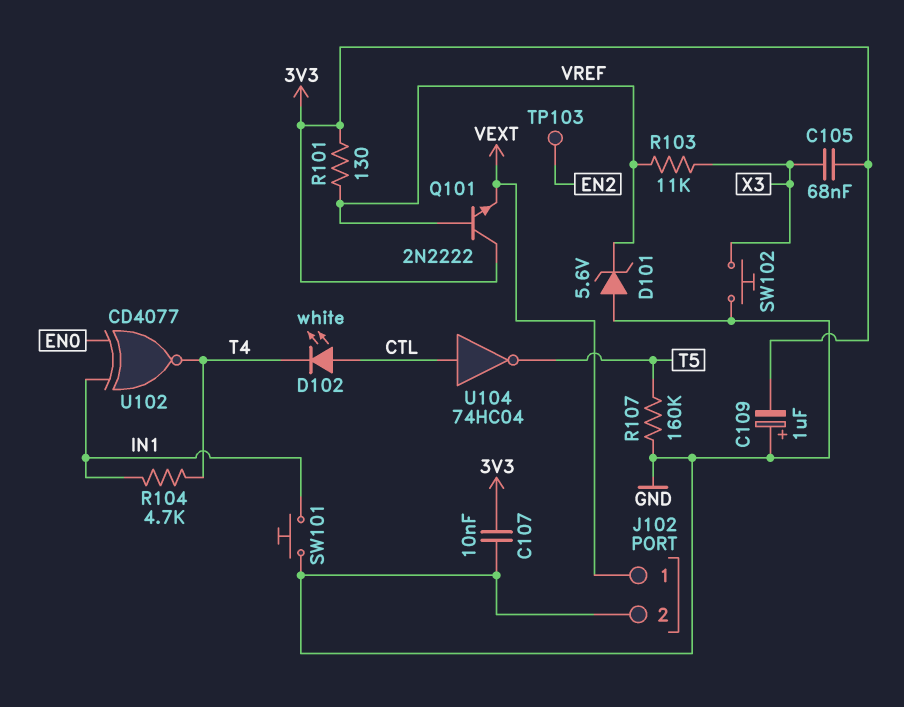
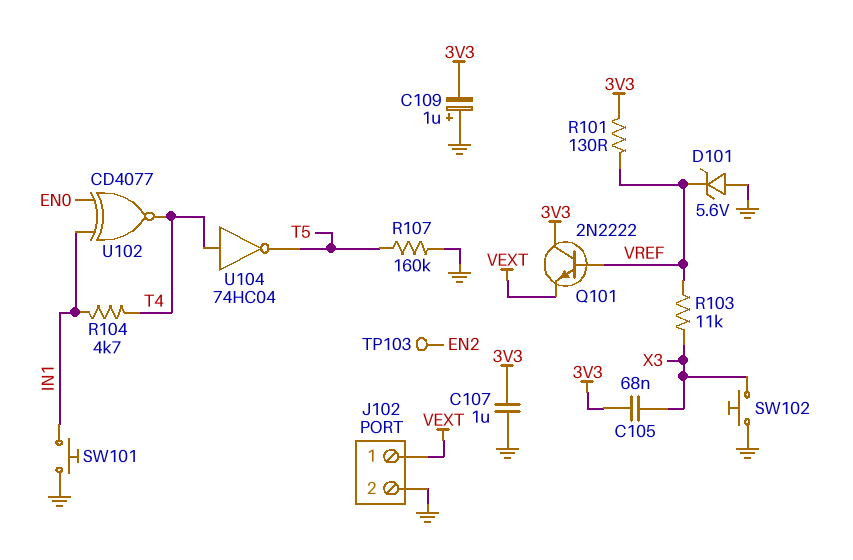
C107: 10nF (3V3, GND) -> 1uF (3V3, GND)
D102: LED white (A CTL, K T4) -> none
U104: NOT 74HC04 (in CTL, out T5) -> NOT 74HC04 (in T4, out T5)

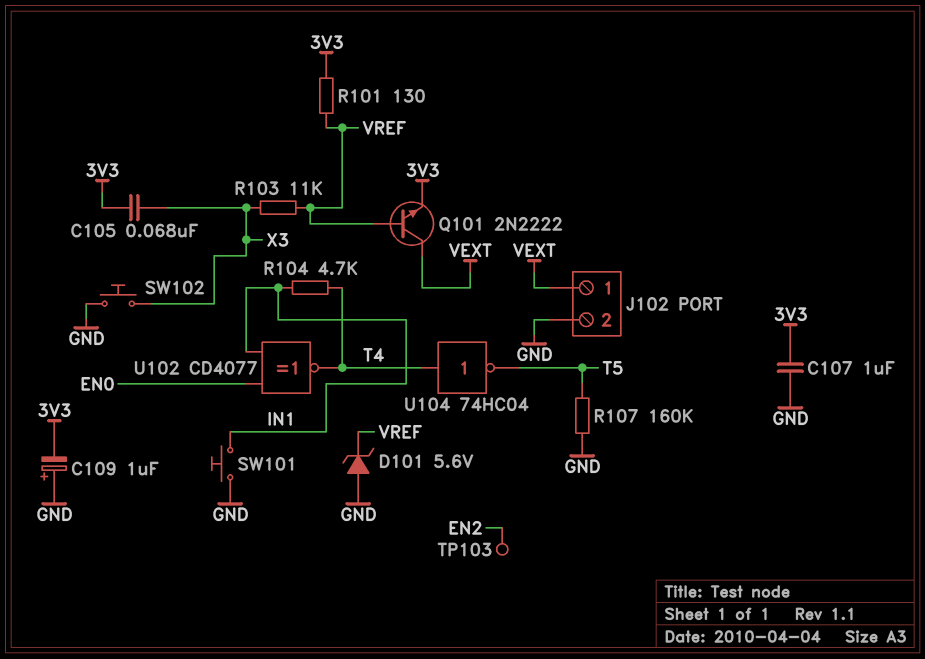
Q101: NPN 2N2222 (B VREF, C 3V3, E VEXT) -> NPN 2N2222 (B VREF, C VEXT, E 3V3)

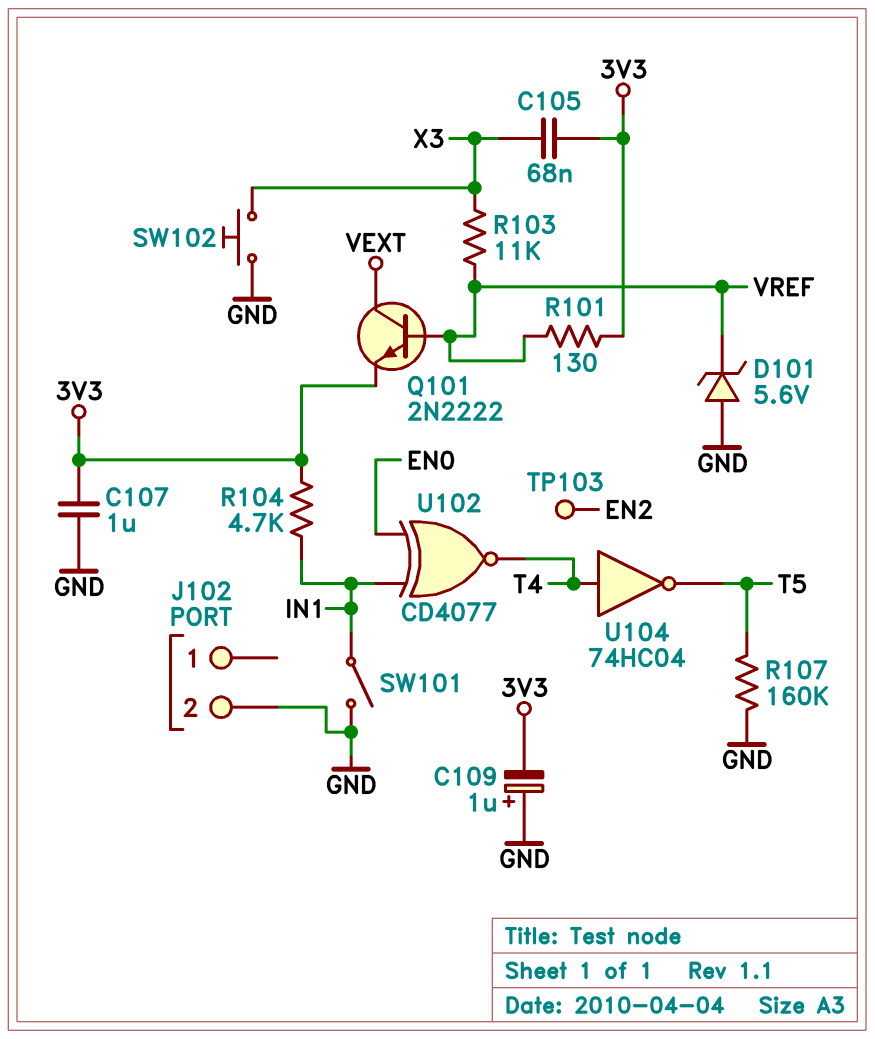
J102 pin 1: VEXT -> none
R104: 4.7k (IN1, T4) -> 4.7k (3V3, IN1)
SW101: button (GND, IN1) -> switch (GND, IN1)

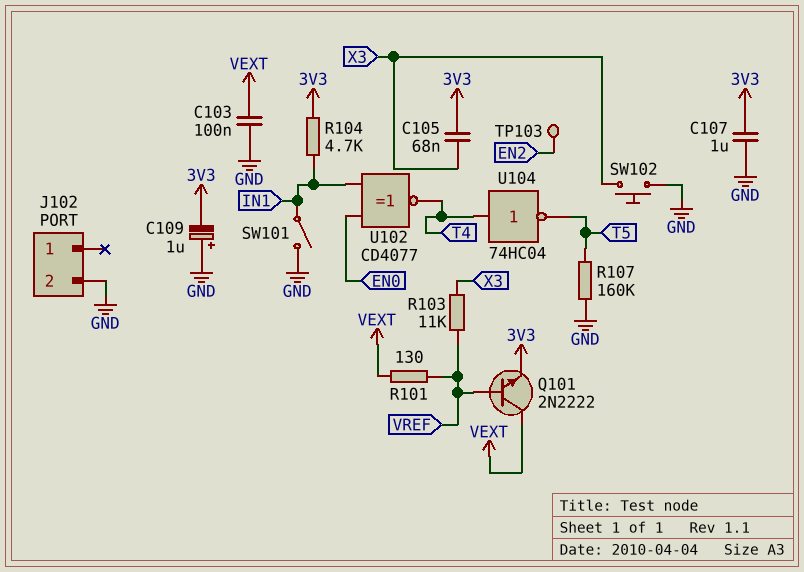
C103: none -> 100nF (GND, VEXT)
D101: zener 5.6V (A GND, K VREF) -> none
R101: 130 (3V3, VREF) -> 130 (VEXT, VREF)

